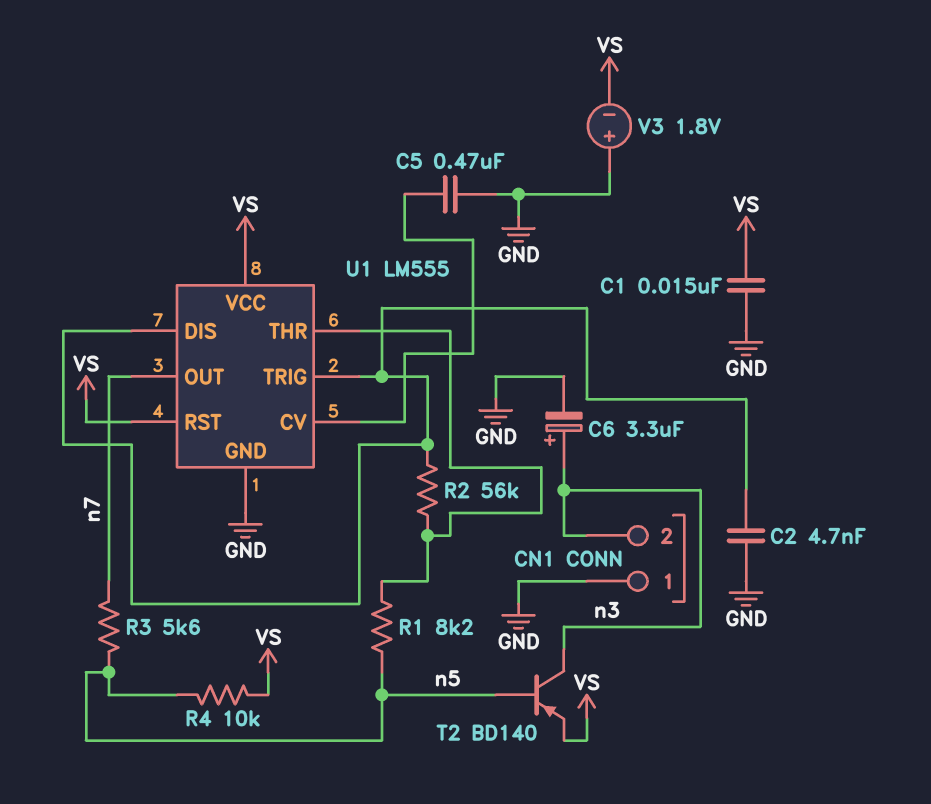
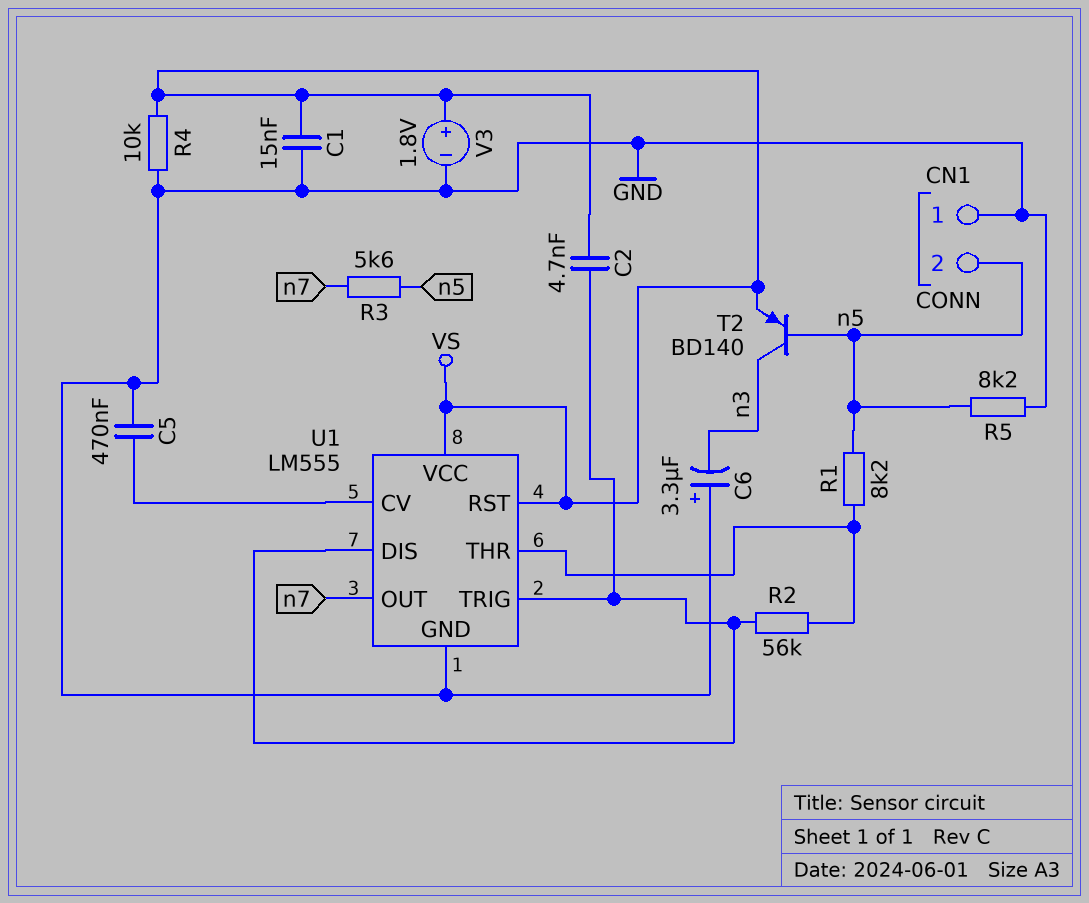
C2: 4.7nF (GND, U1/DIS) -> 4.7nF (U1/DIS, VS)
C6: 3.3uF (plus n3, minus GND) -> 3.3uF (plus GND, minus n3)
CN1 pin 2: n3 -> n5
R4: 10k (VS, n5) -> 10k (GND, VS)
R5: none -> 8.2k (GND, n5)
V3: 1.8V (plus GND, minus VS) -> 1.8V (plus VS, minus GND)

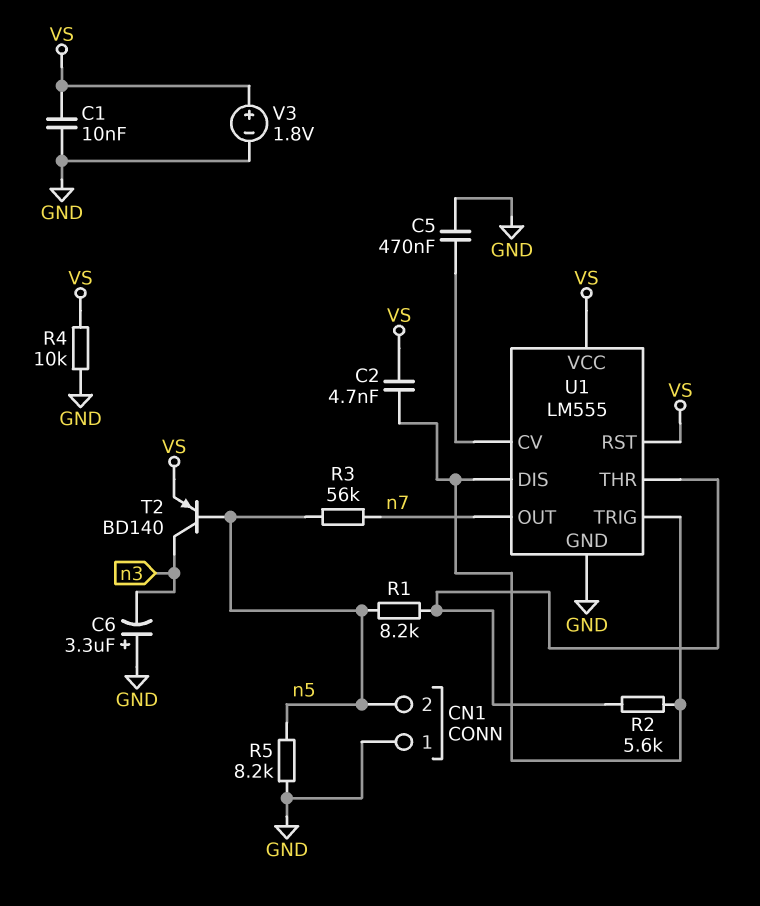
C1: 15nF (GND, VS) -> 10nF (GND, VS)
R2: 56k (U1/DIS, U1/THR) -> 5.6k (U1/DIS, U1/THR)
R3: 5.6k (n5, n7) -> 56k (n5, n7)

